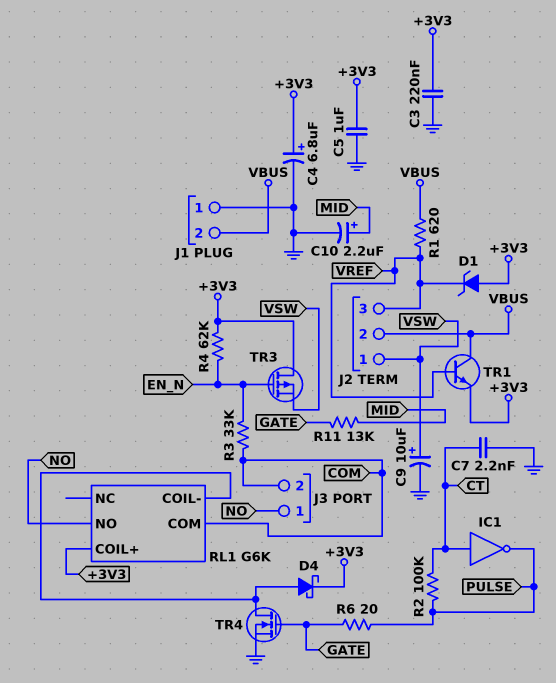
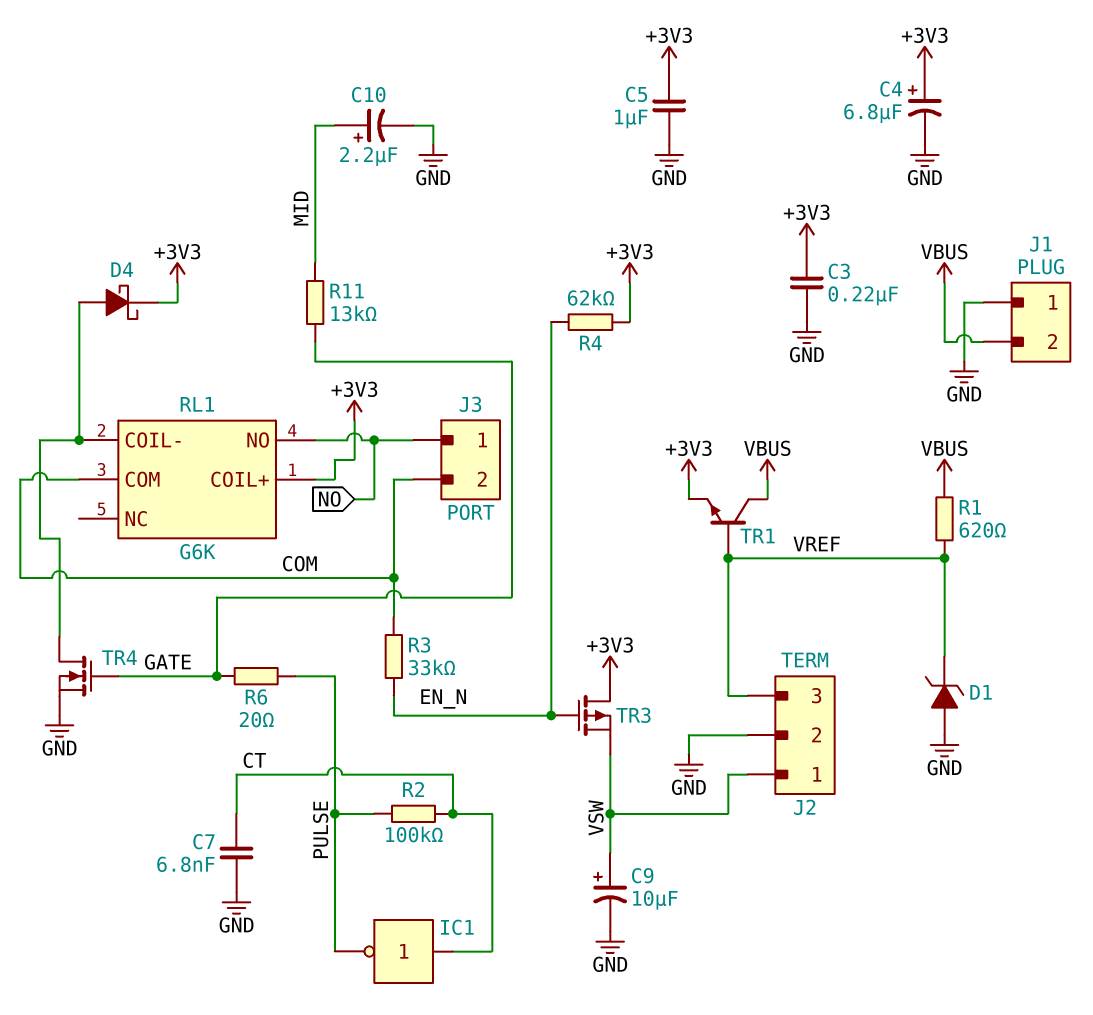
C7: 2.2nF (CT, GND) -> 6.8nF (CT, GND)
D1: zener (A +3V3, K VREF) -> zener (A GND, K VREF)
J2 pin 2: VBUS -> GND

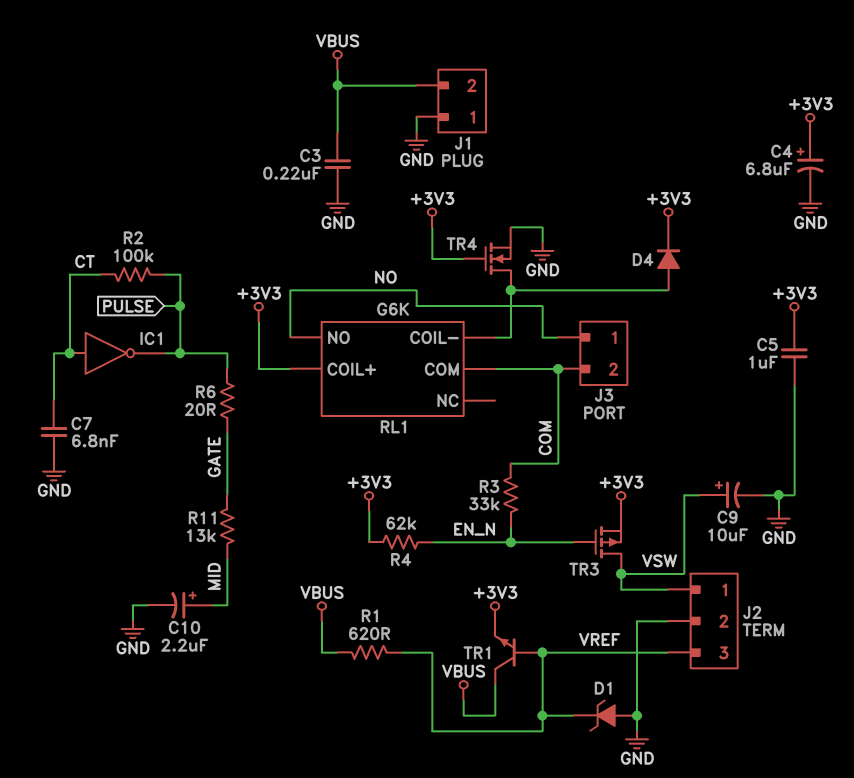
C3: 220nF (+3V3, GND) -> 220nF (GND, VBUS)
D4: schottky (A RL1/COIL-, K +3V3) -> diode (A RL1/COIL-, K +3V3)
TR3: PMOS (G EN_N, D +3V3, S VSW) -> PMOS (G EN_N, D VSW, S +3V3)
TR4: NMOS (G GATE, D RL1/COIL-, S GND) -> NMOS (G +3V3, D RL1/COIL-, S GND)

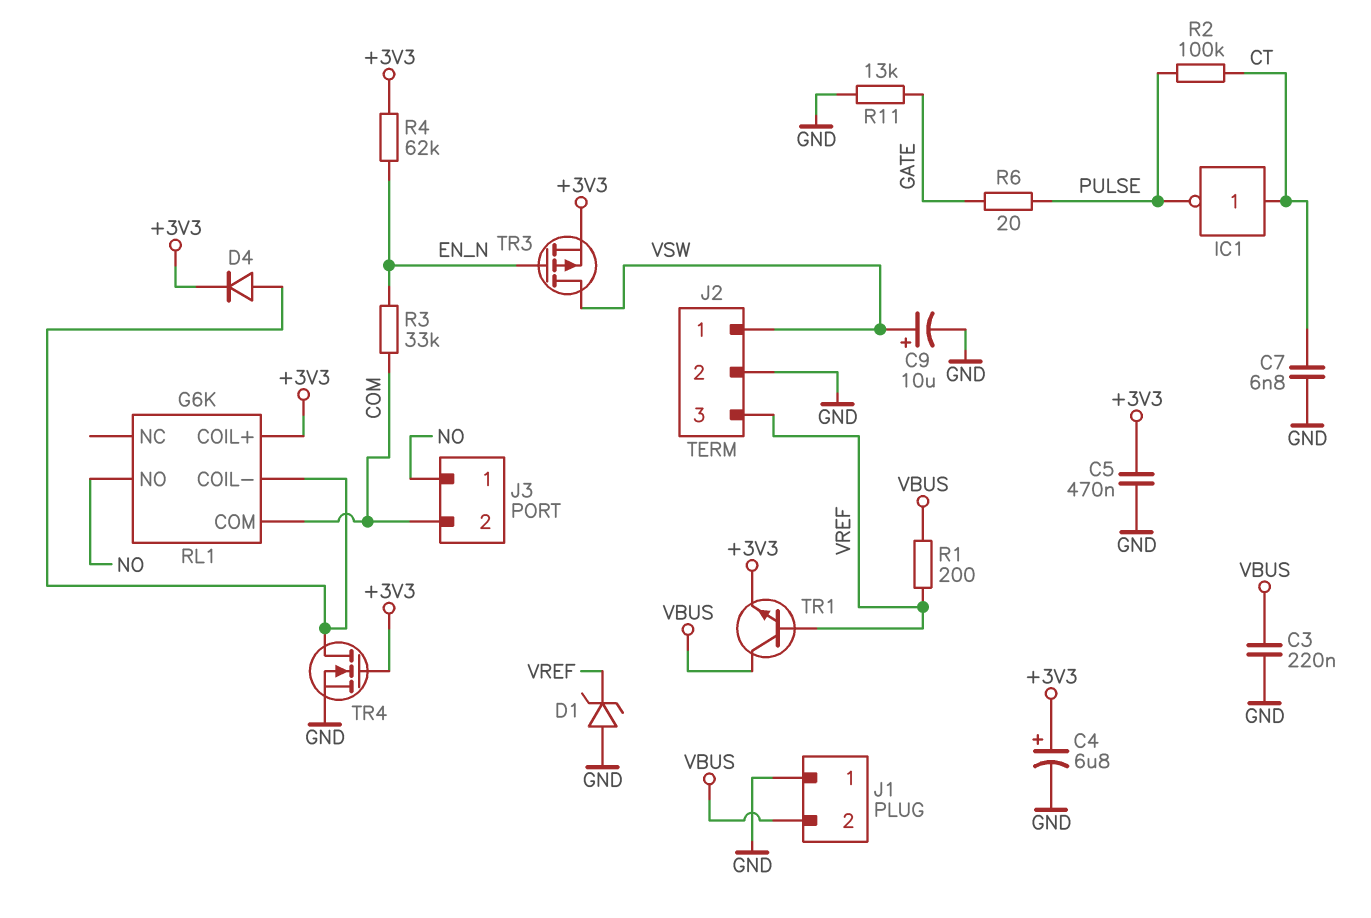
C5: 1uF (+3V3, GND) -> 470nF (+3V3, GND)
C10: 2.2uF (plus MID, minus GND) -> none
R1: 620 (VBUS, VREF) -> 200 (VBUS, VREF)
R11: 13k (GATE, MID) -> 13k (GATE, GND)

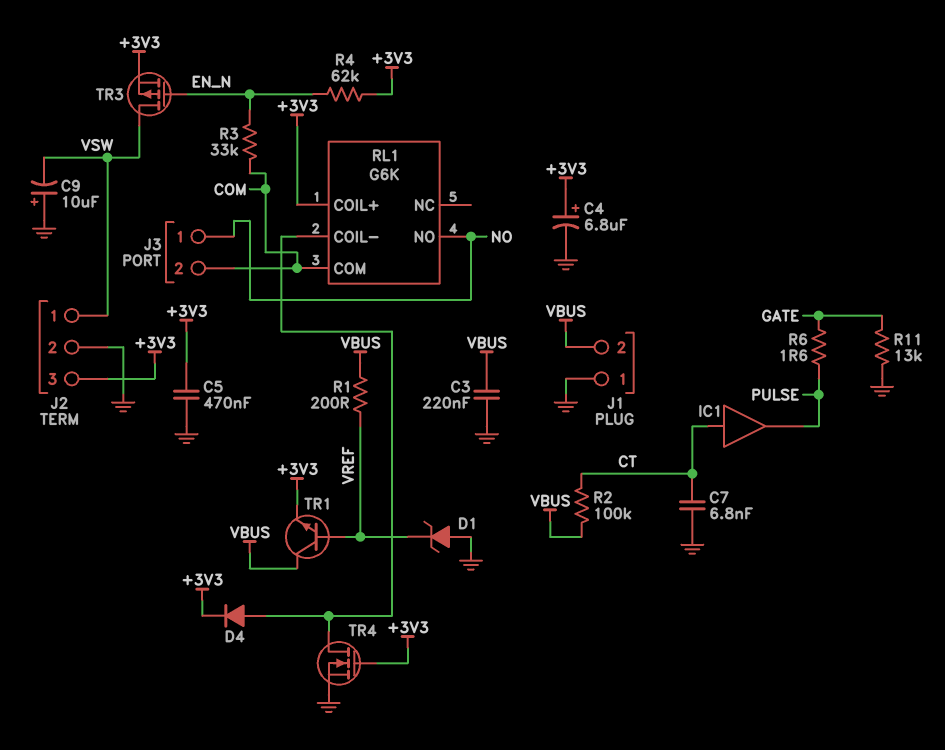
C9: 10uF (plus VSW, minus GND) -> 10uF (plus GND, minus VSW)
IC1: NOT (in CT, out PULSE) -> buffer (in CT, out PULSE)
J2 pin 3: VREF -> +3V3
R2: 100k (CT, PULSE) -> 100k (CT, VBUS)
R6: 20 (GATE, PULSE) -> 1.6 (GATE, PULSE)

